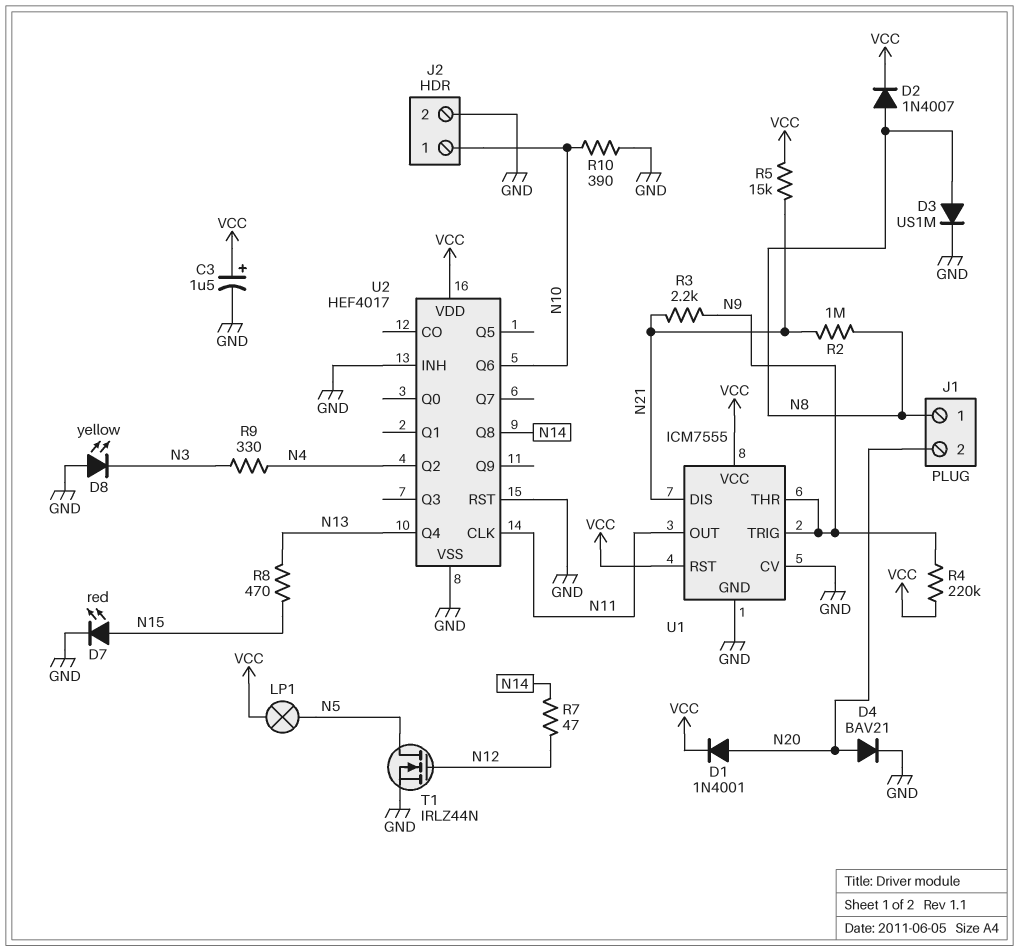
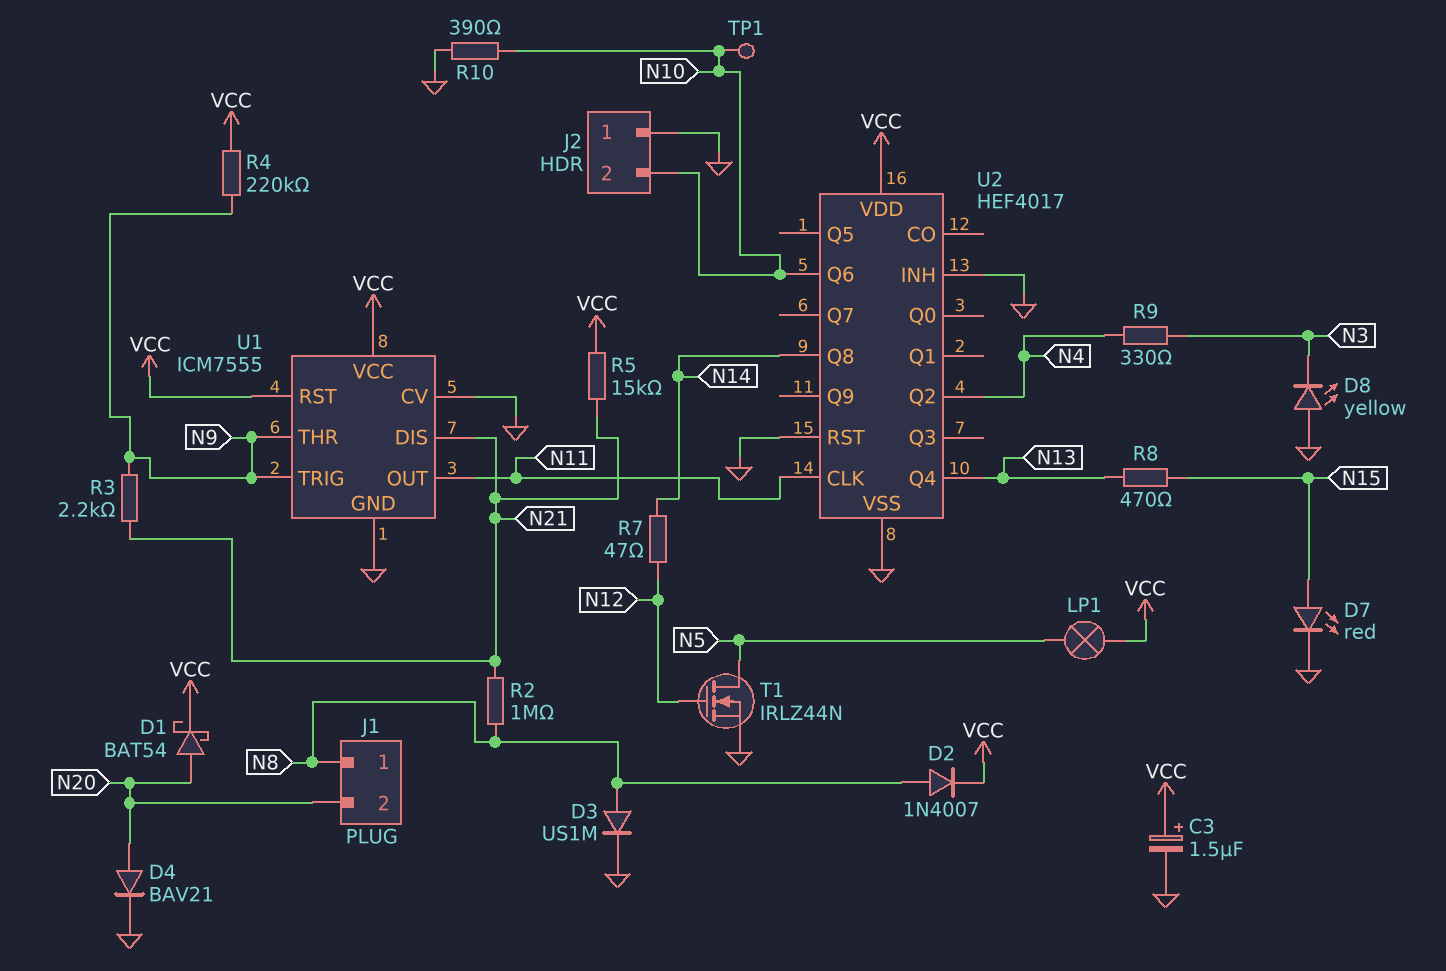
D1: diode 1N4001 (A N20, K VCC) -> schottky BAT54 (A N20, K VCC)
J2 pin 1: N10 -> GND
J2 pin 2: GND -> N10
TP1: none -> test point (N10)

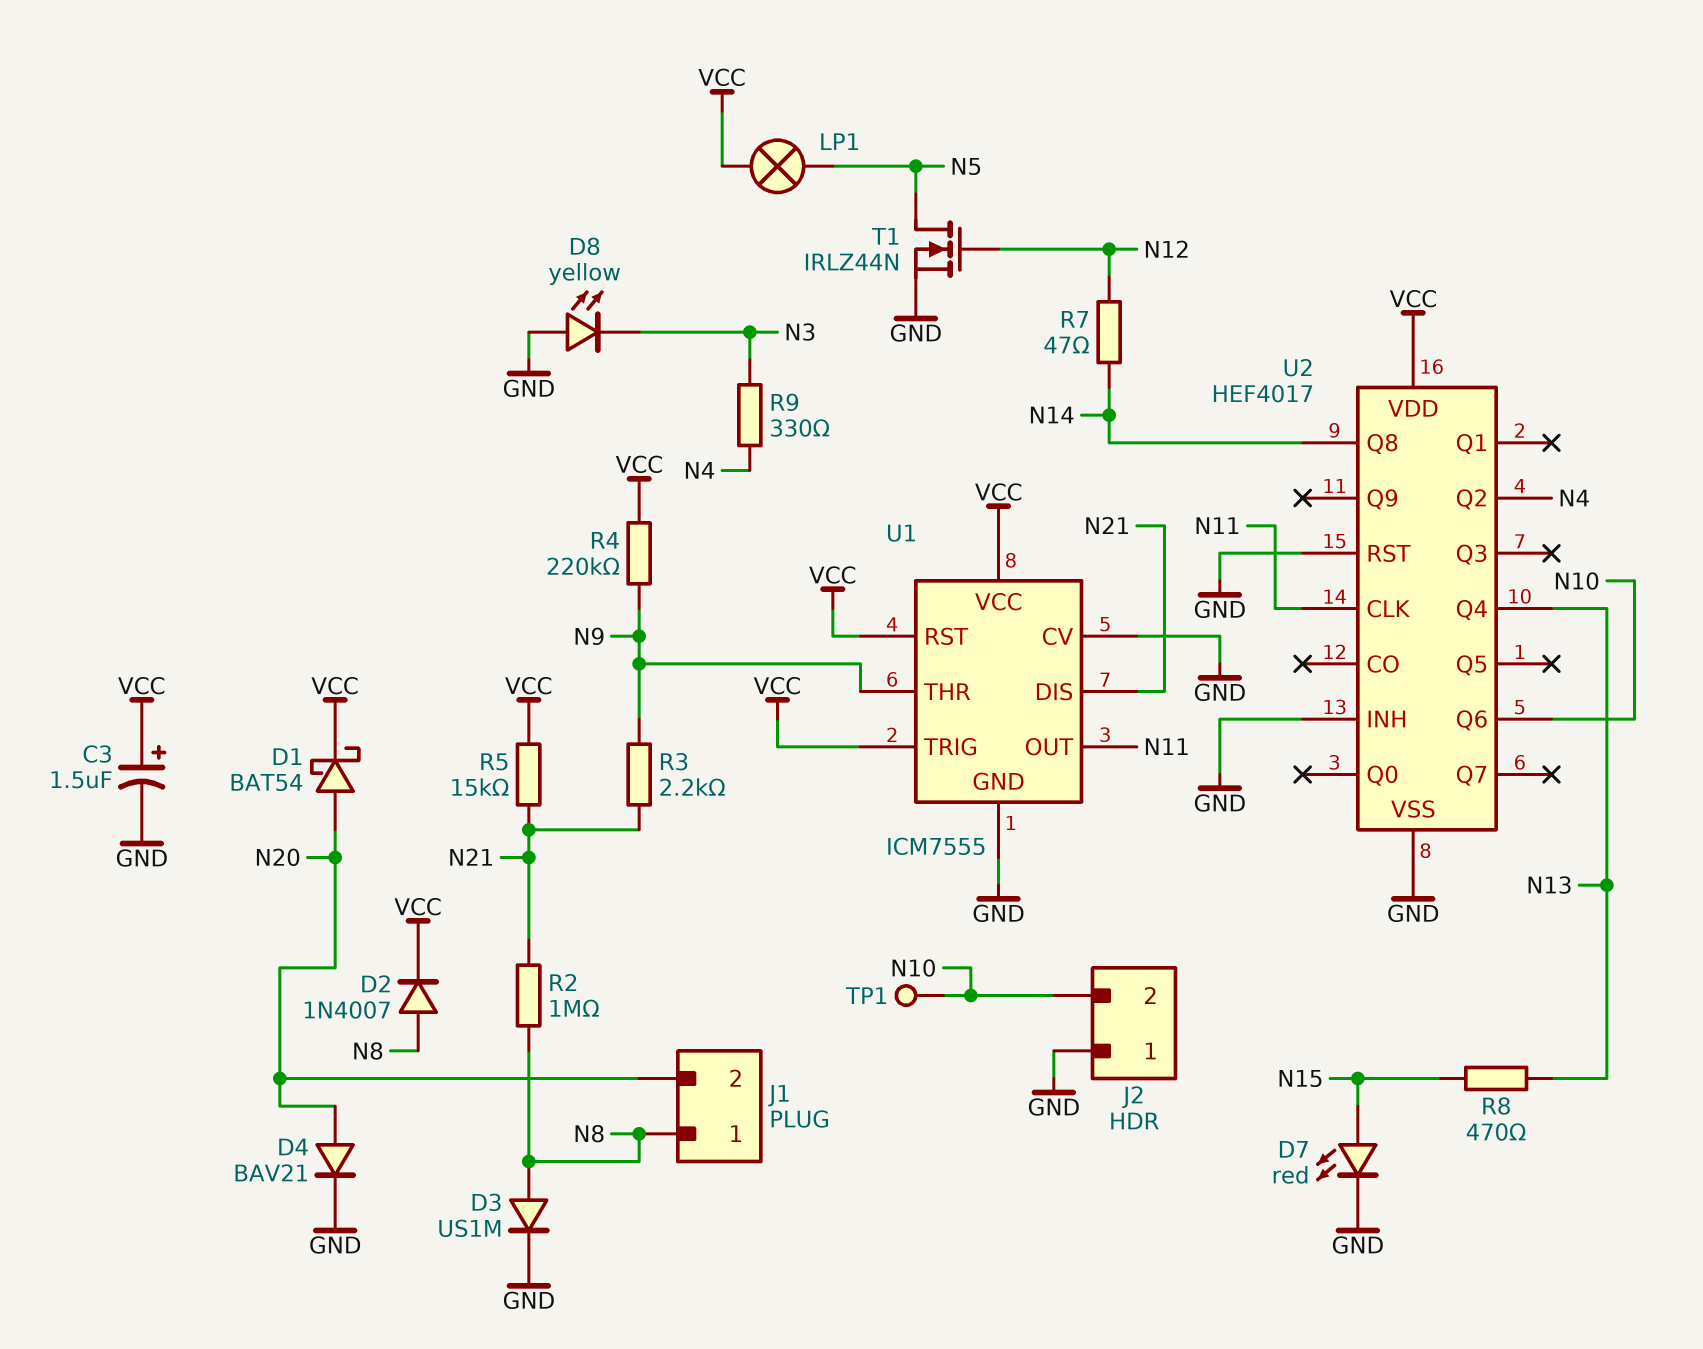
R10: 390 (GND, N10) -> none
U1 pin TRIG: N9 -> VCC

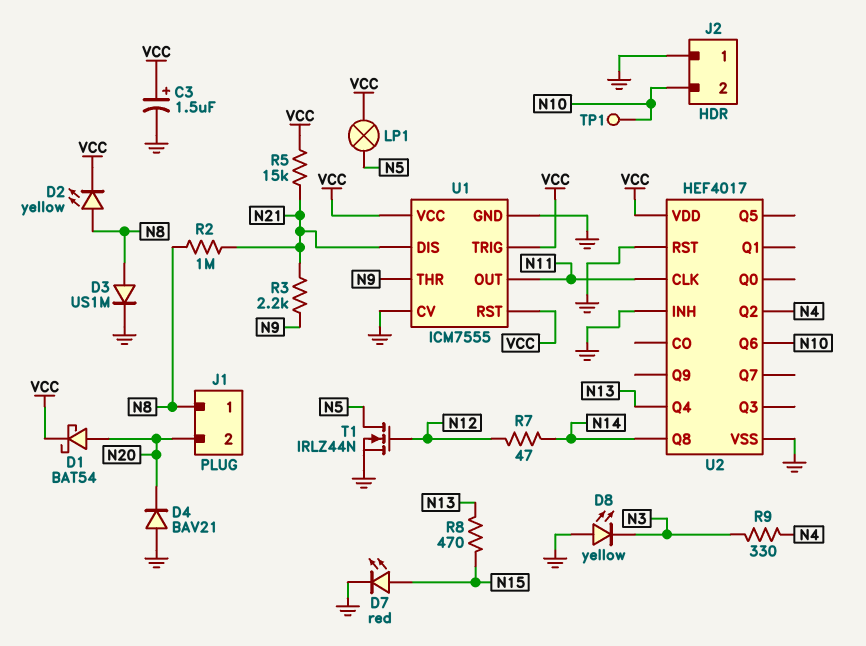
D2: diode 1N4007 (A N8, K VCC) -> LED yellow (A N8, K VCC)
D4: diode BAV21 (A N20, K GND) -> diode BAV21 (A GND, K N20)
R4: 220k (N9, VCC) -> none

